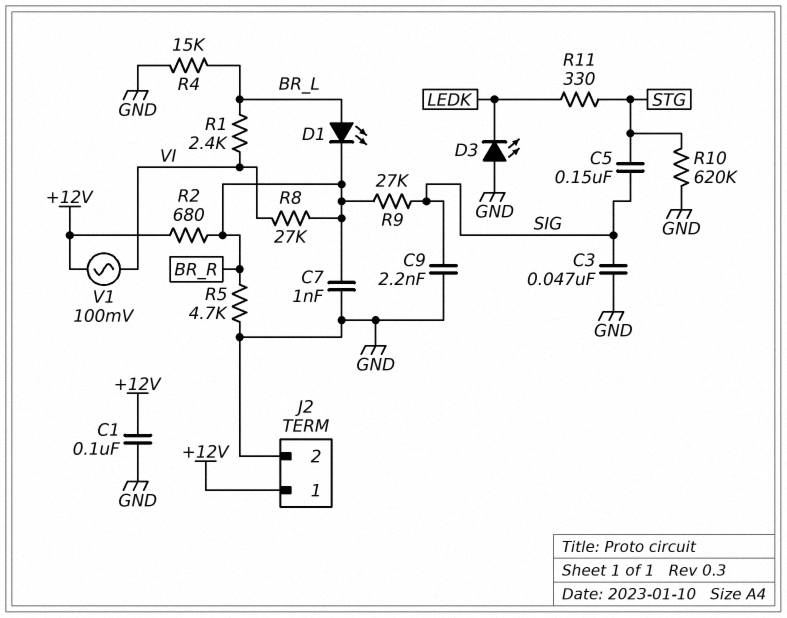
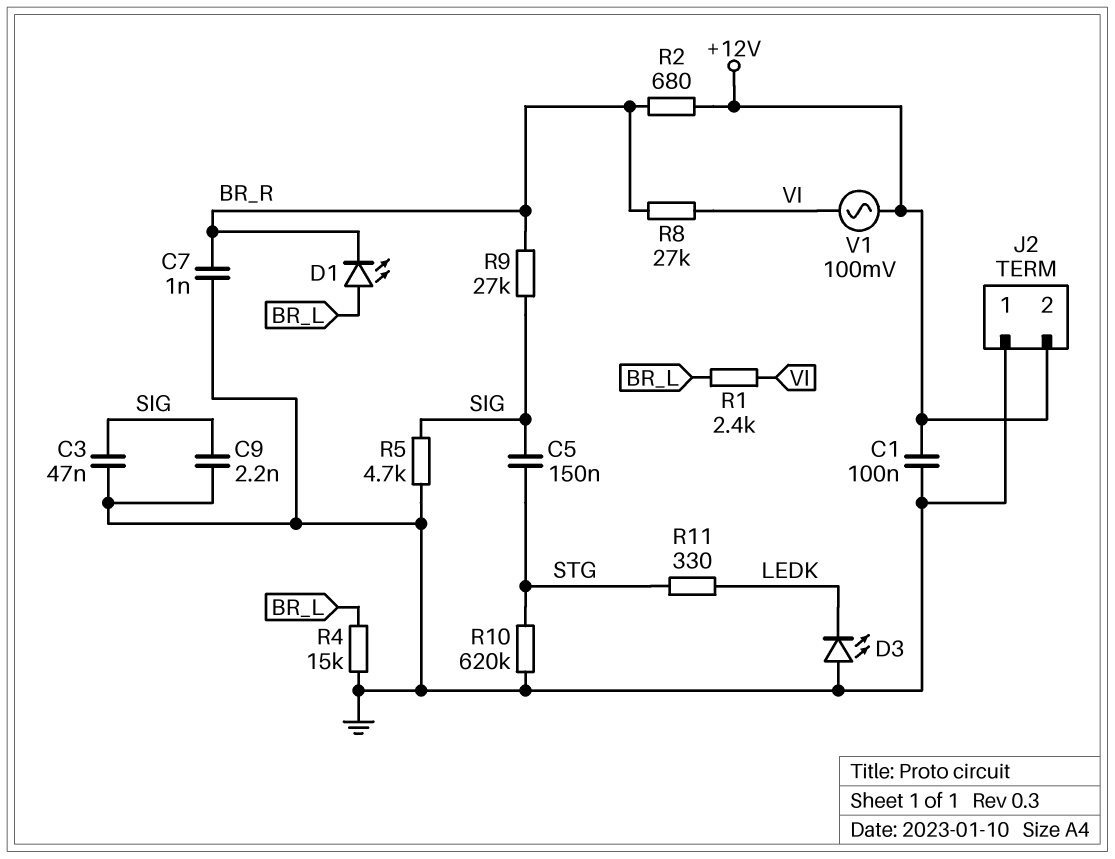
J2 pin 1: +12V -> GND
J2 pin 2: GND -> +12V
R5: 4.7k (BR_R, GND) -> 4.7k (GND, SIG)

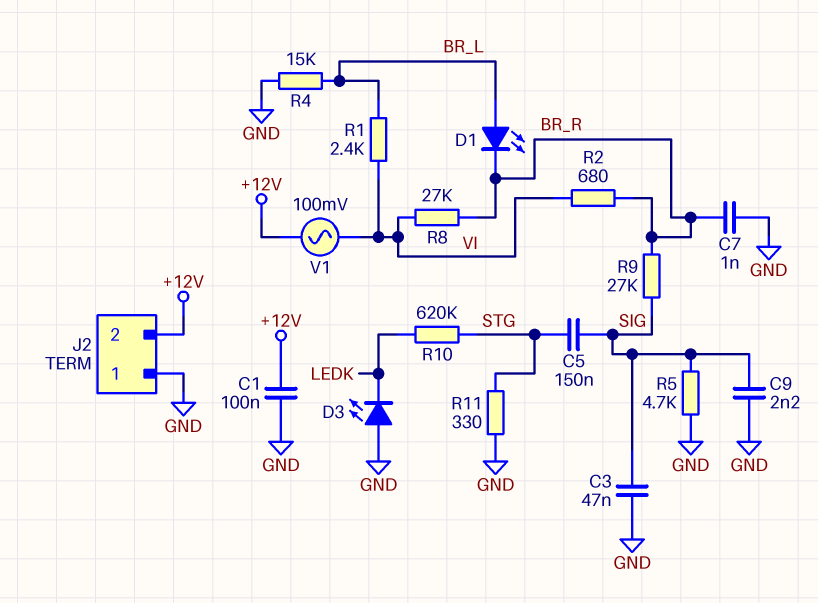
R2: 680 (+12V, BR_R) -> 680 (BR_R, VI)
R10: 620k (GND, STG) -> 620k (LEDK, STG)
R11: 330 (LEDK, STG) -> 330 (GND, STG)

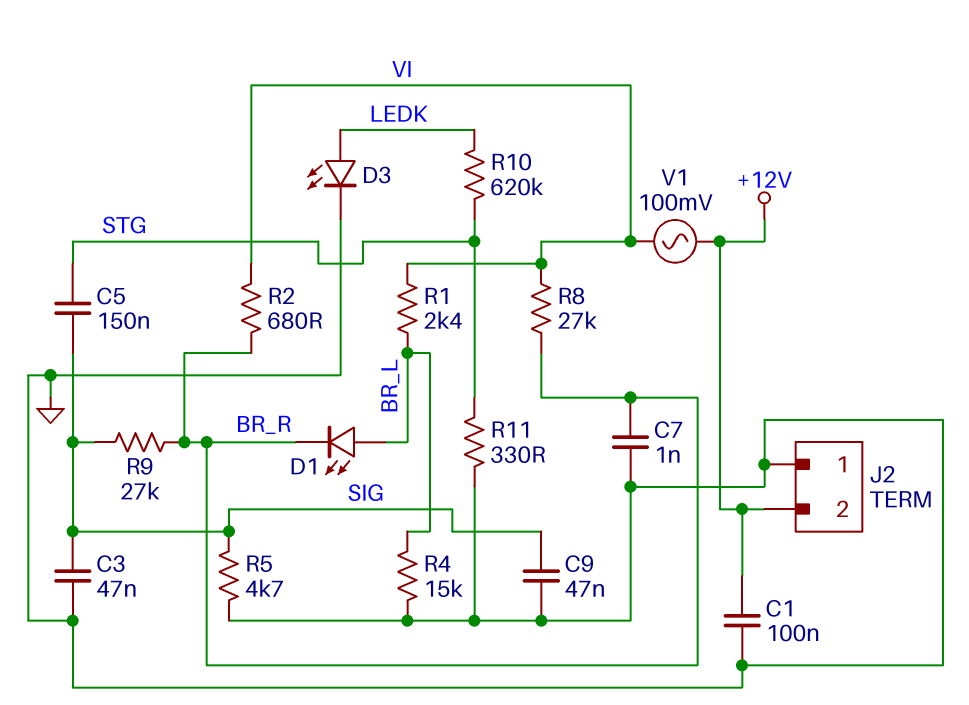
C9: 2.2nF (GND, SIG) -> 47nF (GND, SIG)
D3: LED (A GND, K LEDK) -> LED (A LEDK, K GND)

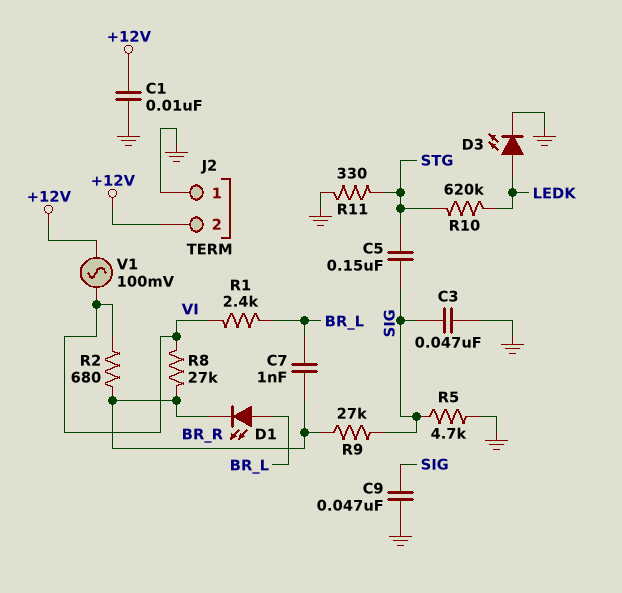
C1: 100nF (+12V, GND) -> 10nF (+12V, GND)
C7: 1nF (BR_R, GND) -> 1nF (BR_L, BR_R)
R4: 15k (BR_L, GND) -> none

